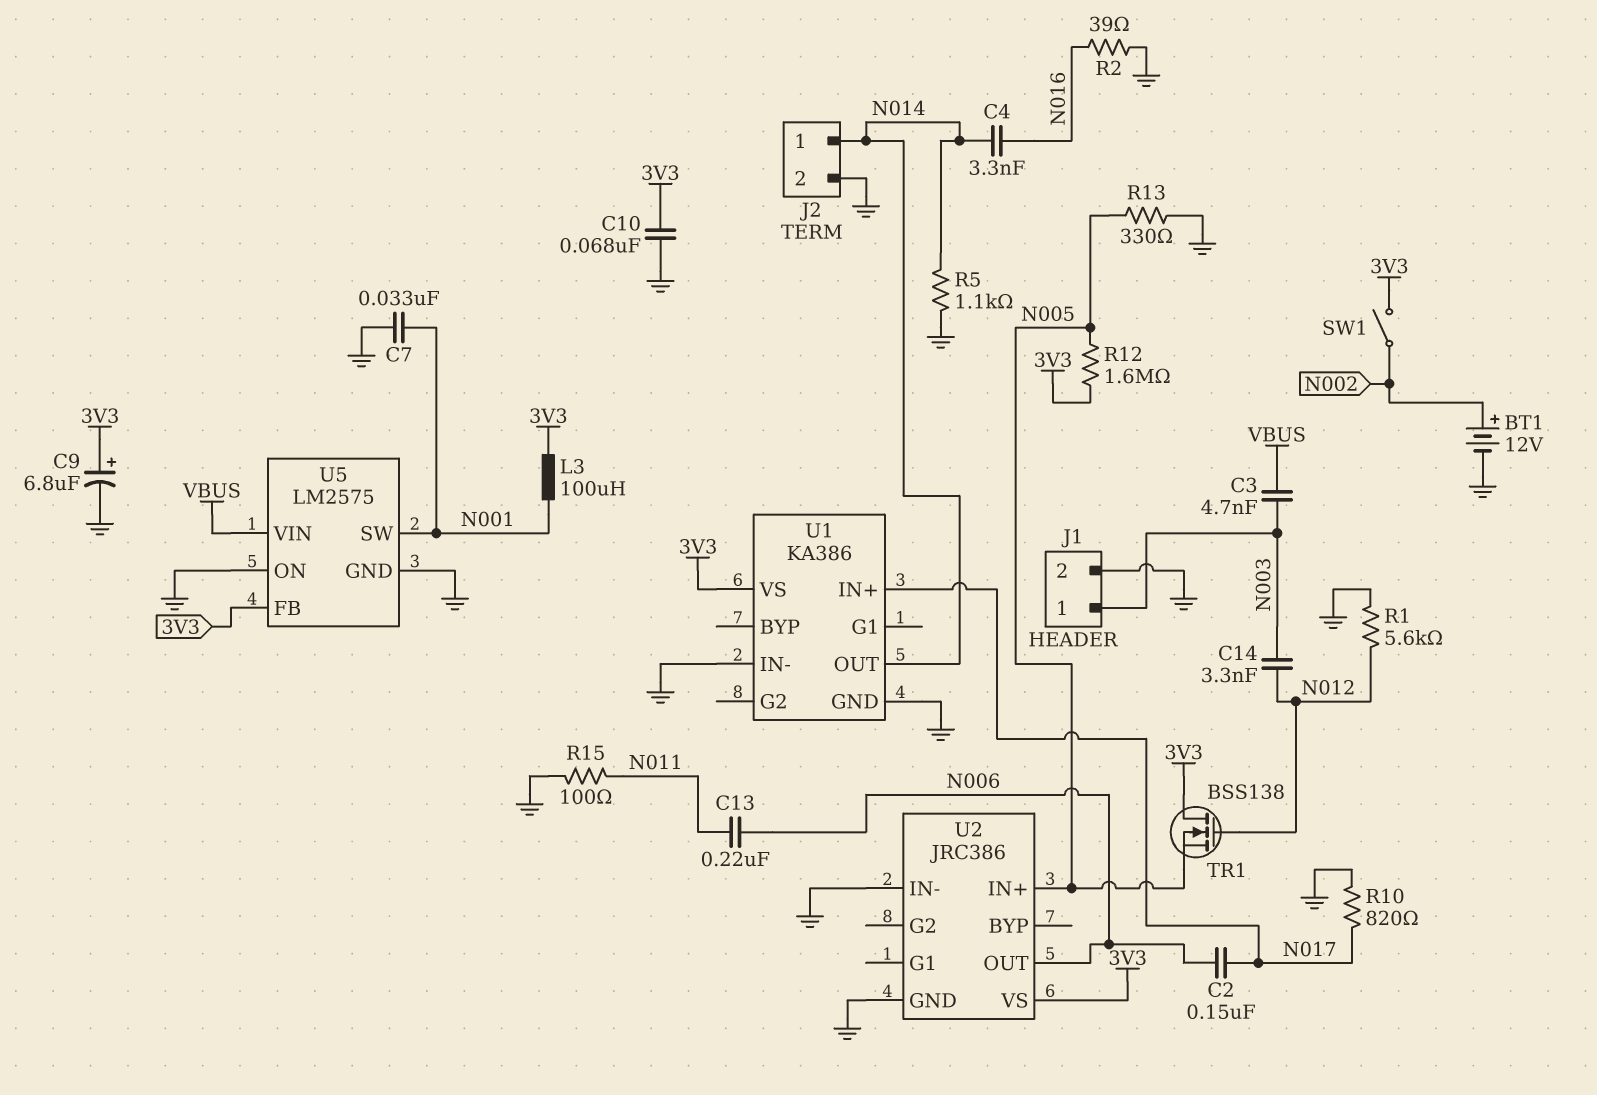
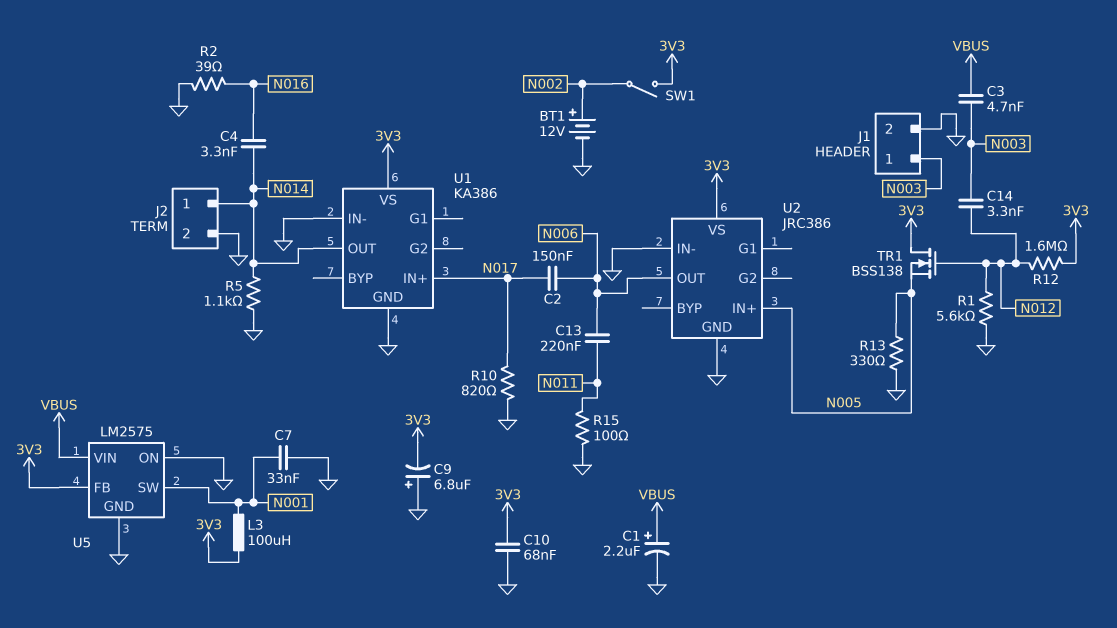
C1: none -> 2.2uF (plus VBUS, minus GND)
C9: 6.8uF (plus 3V3, minus GND) -> 6.8uF (plus GND, minus 3V3)
R12: 1.6M (3V3, N005) -> 1.6M (3V3, N012)

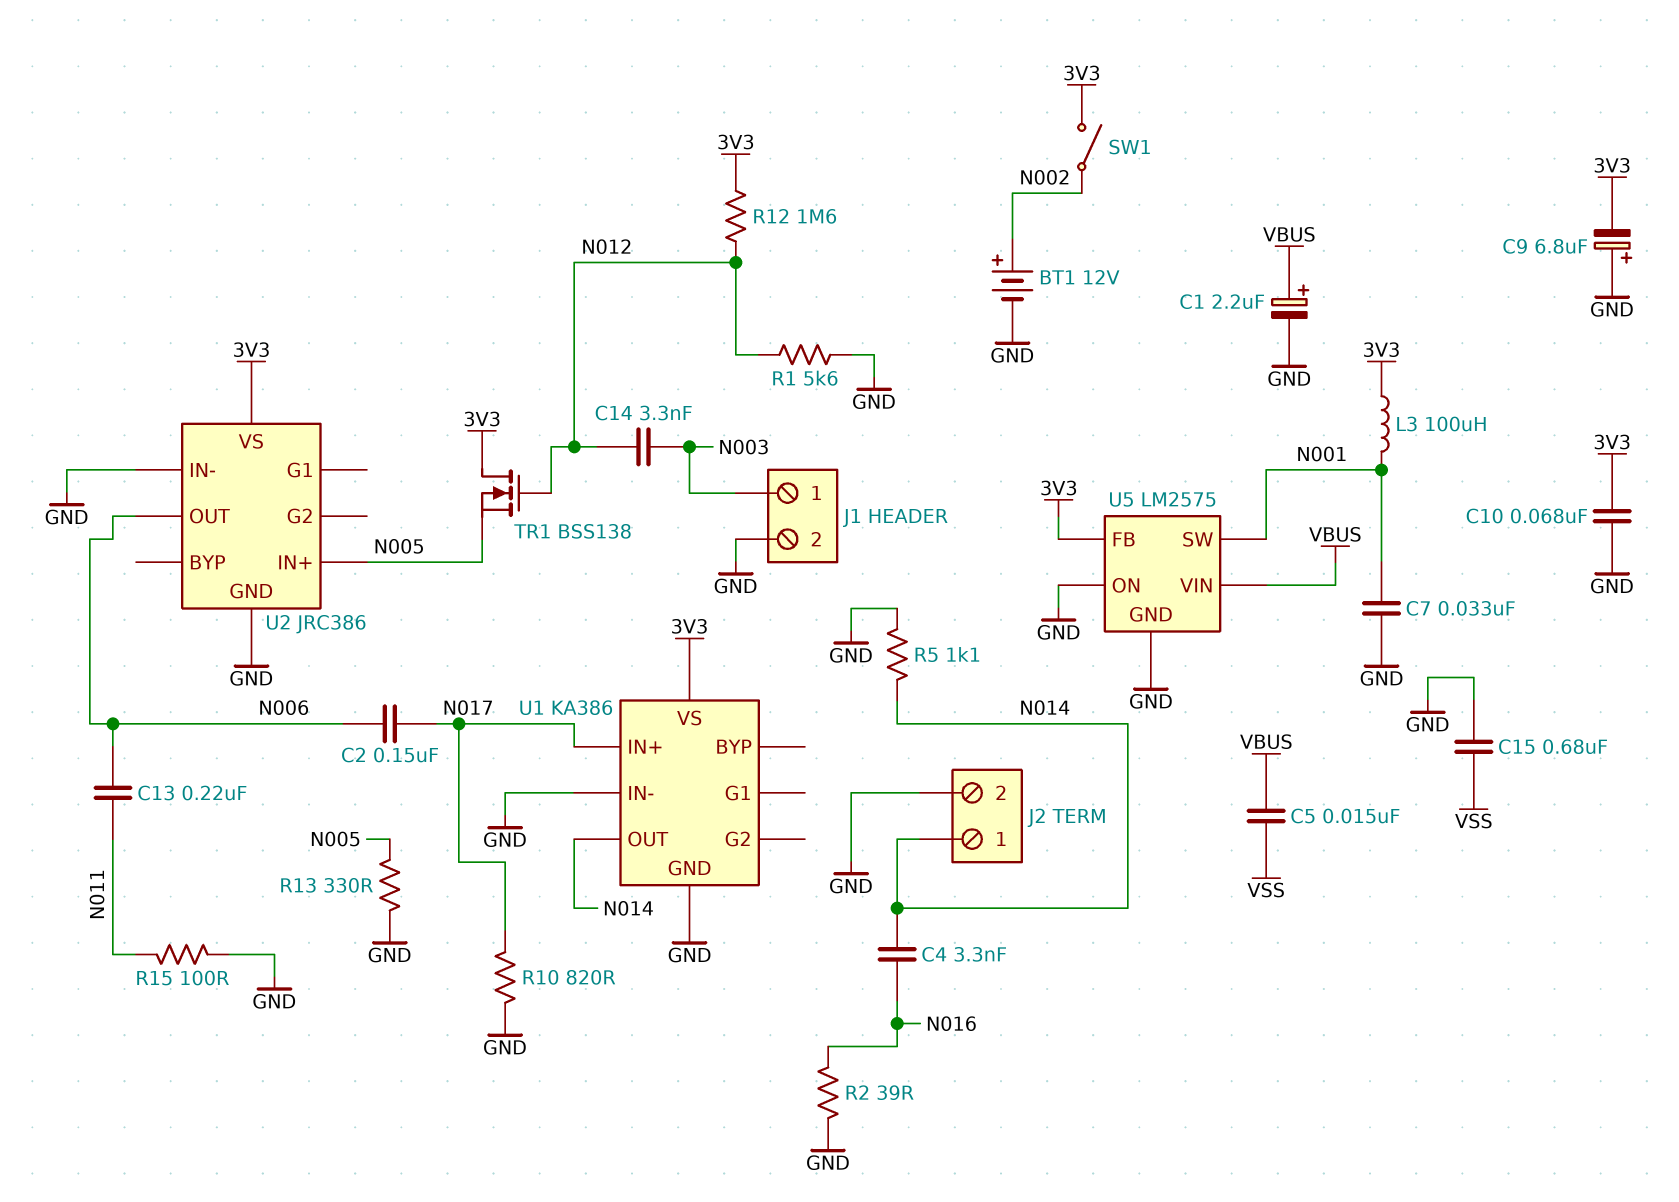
C3: 4.7nF (N003, VBUS) -> none
C5: none -> 15nF (VBUS, VSS)
C15: none -> 680nF (GND, VSS)

